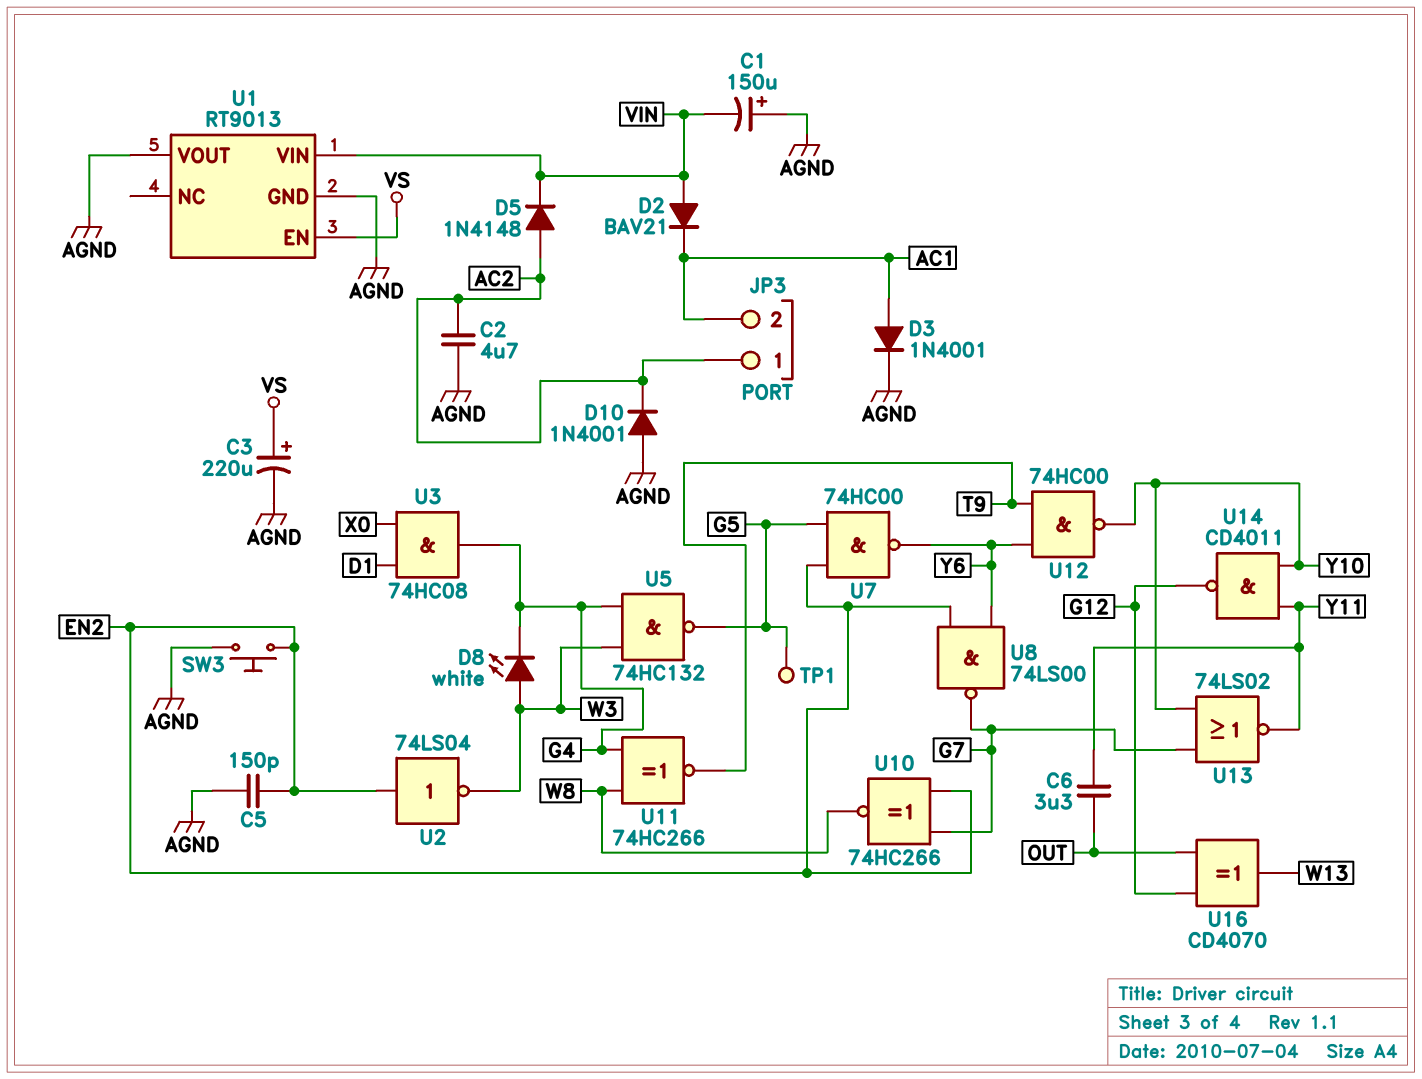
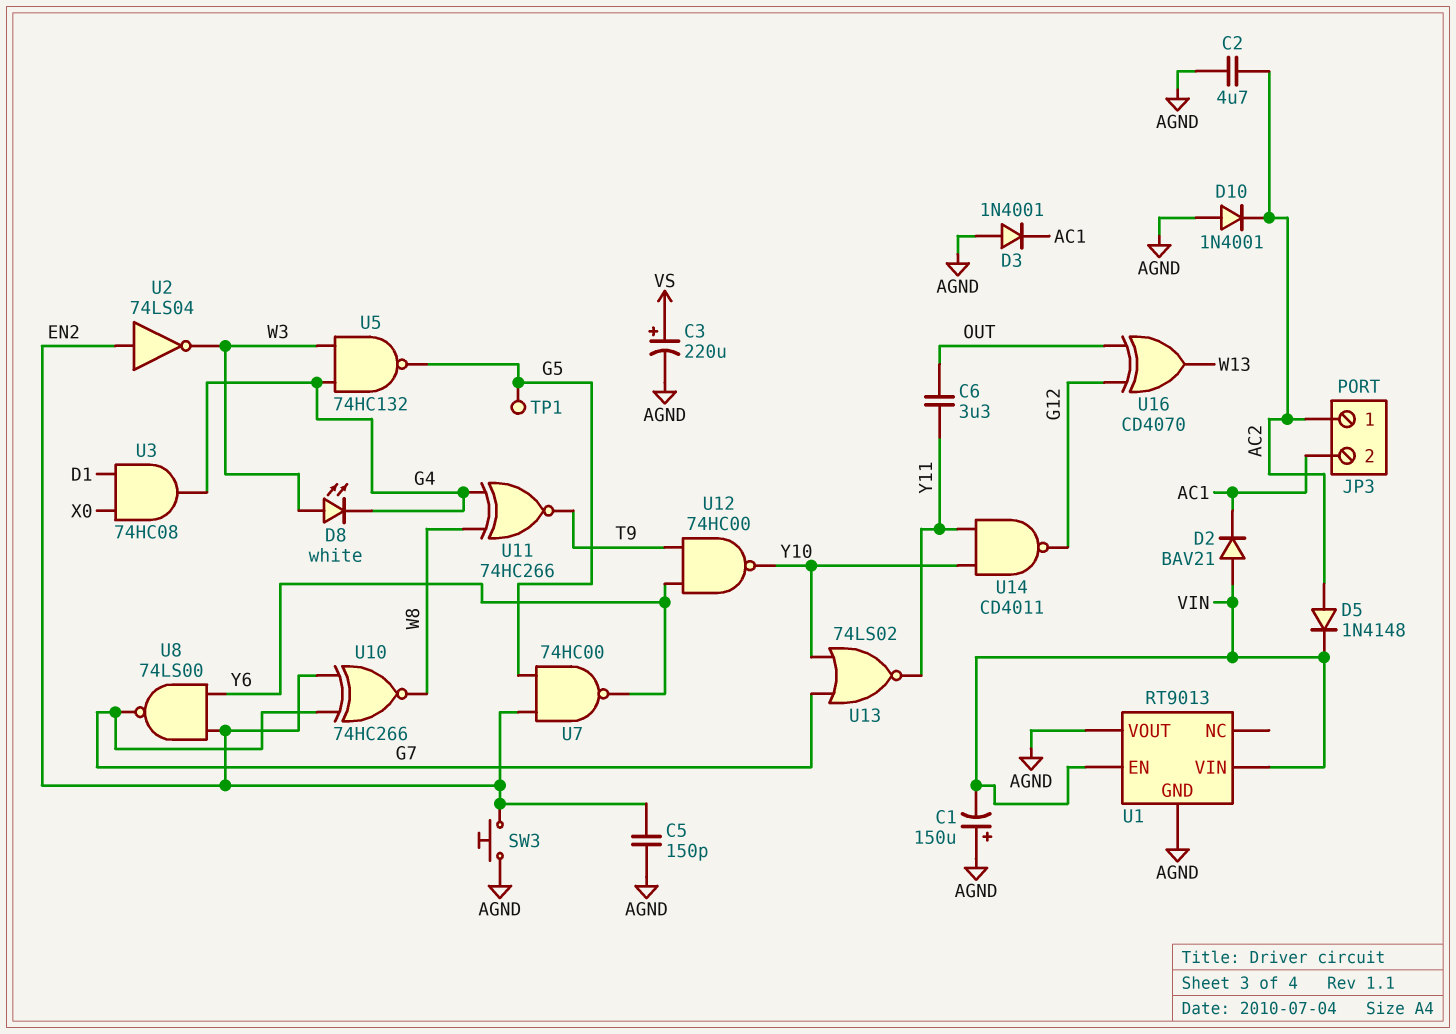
D3: diode 1N4001 (A AC1, K AGND) -> diode 1N4001 (A AGND, K AC1)
U1 pin EN: VS -> VIN

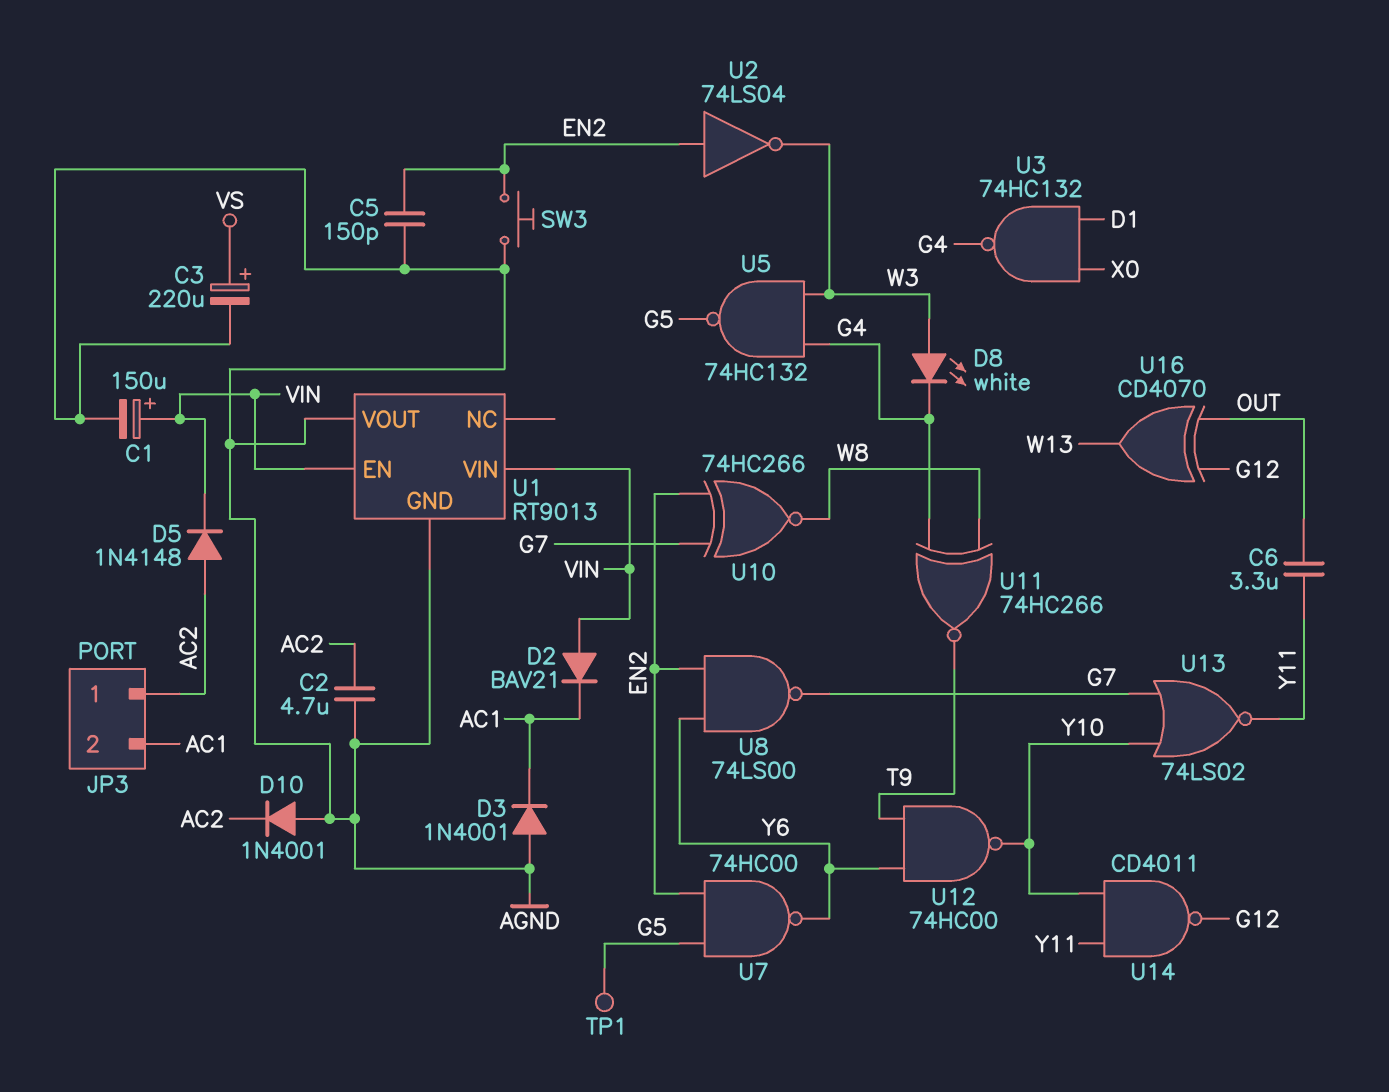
C1: 150uF (plus AGND, minus VIN) -> 150uF (plus VIN, minus AGND)
U3: AND 74HC08 (in D1, in X0, out G4) -> NAND 74HC132 (in D1, in X0, out G4)

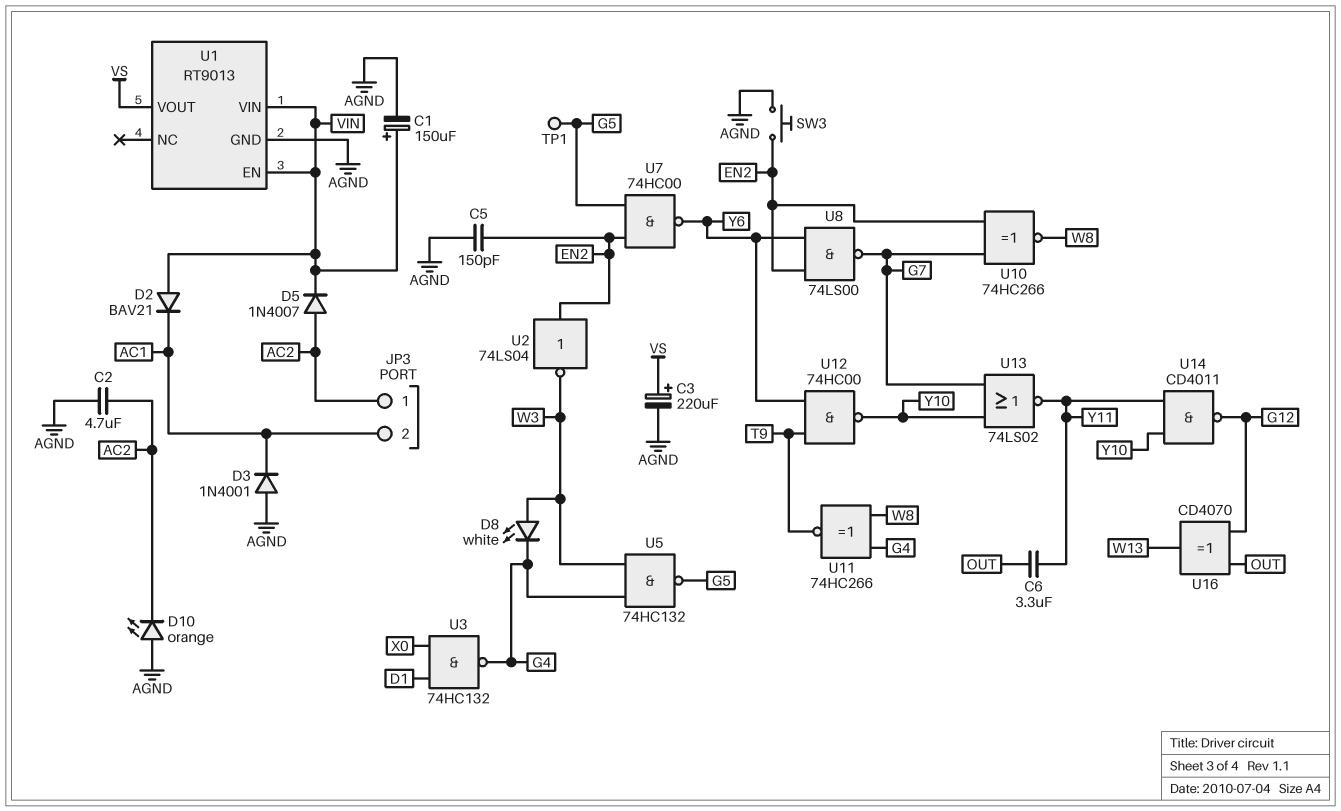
D5: diode 1N4148 (A AC2, K VIN) -> diode 1N4007 (A AC2, K VIN)
D10: diode 1N4001 (A AGND, K AC2) -> LED orange (A AGND, K AC2)
U1 pin VOUT: AGND -> VS

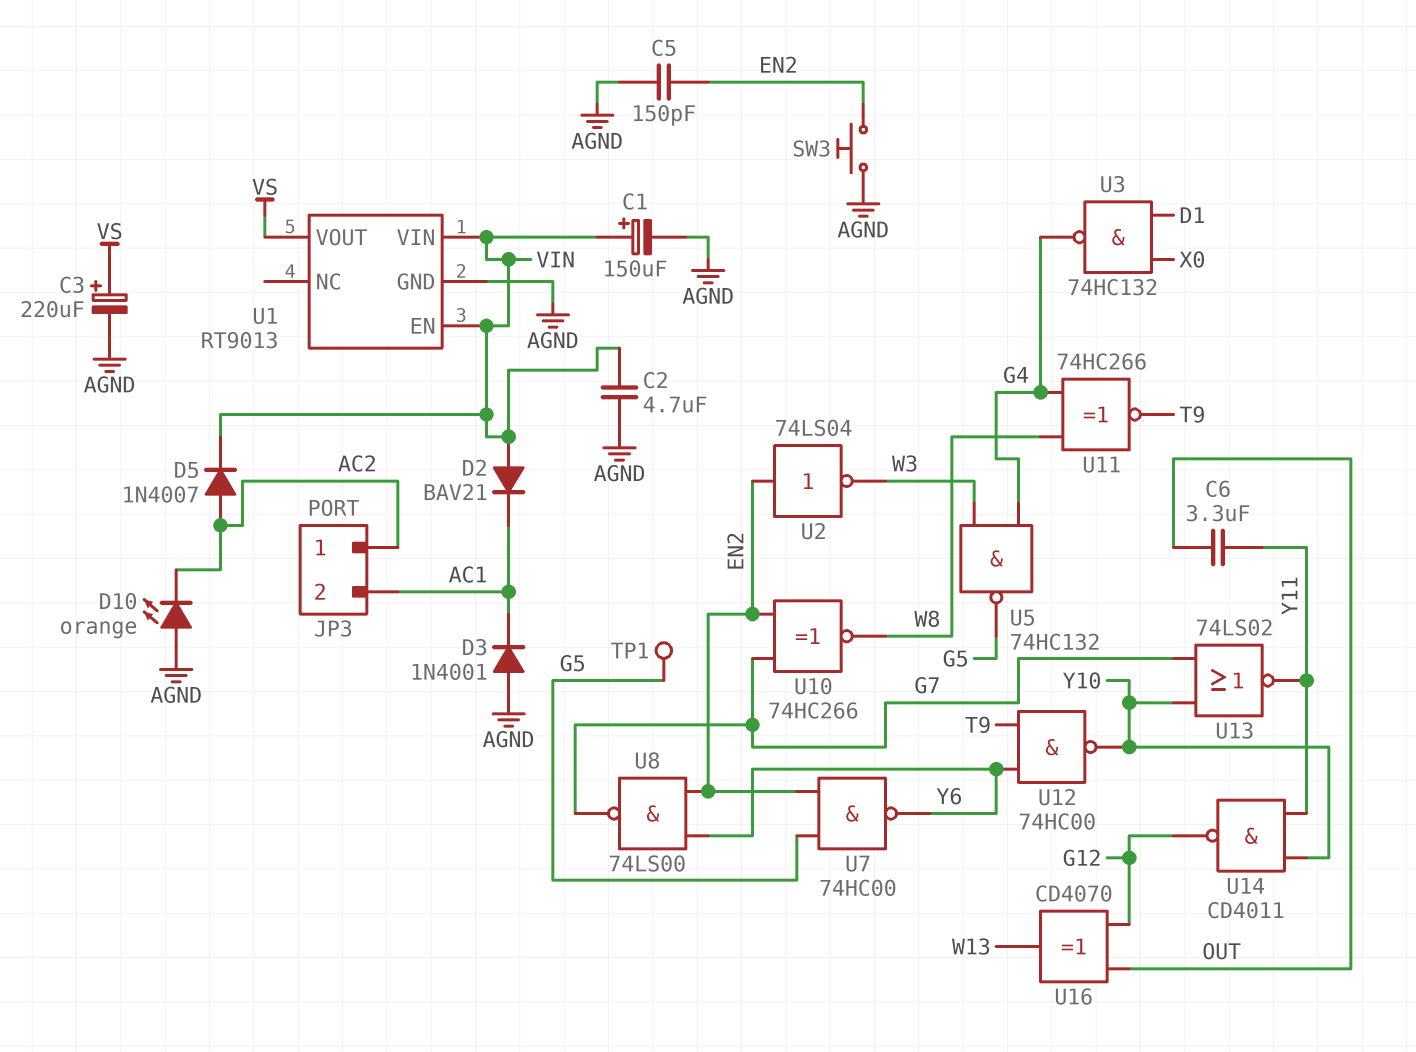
C2: 4.7uF (AC2, AGND) -> 4.7uF (AGND, VIN)
D8: LED white (A W3, K G4) -> none

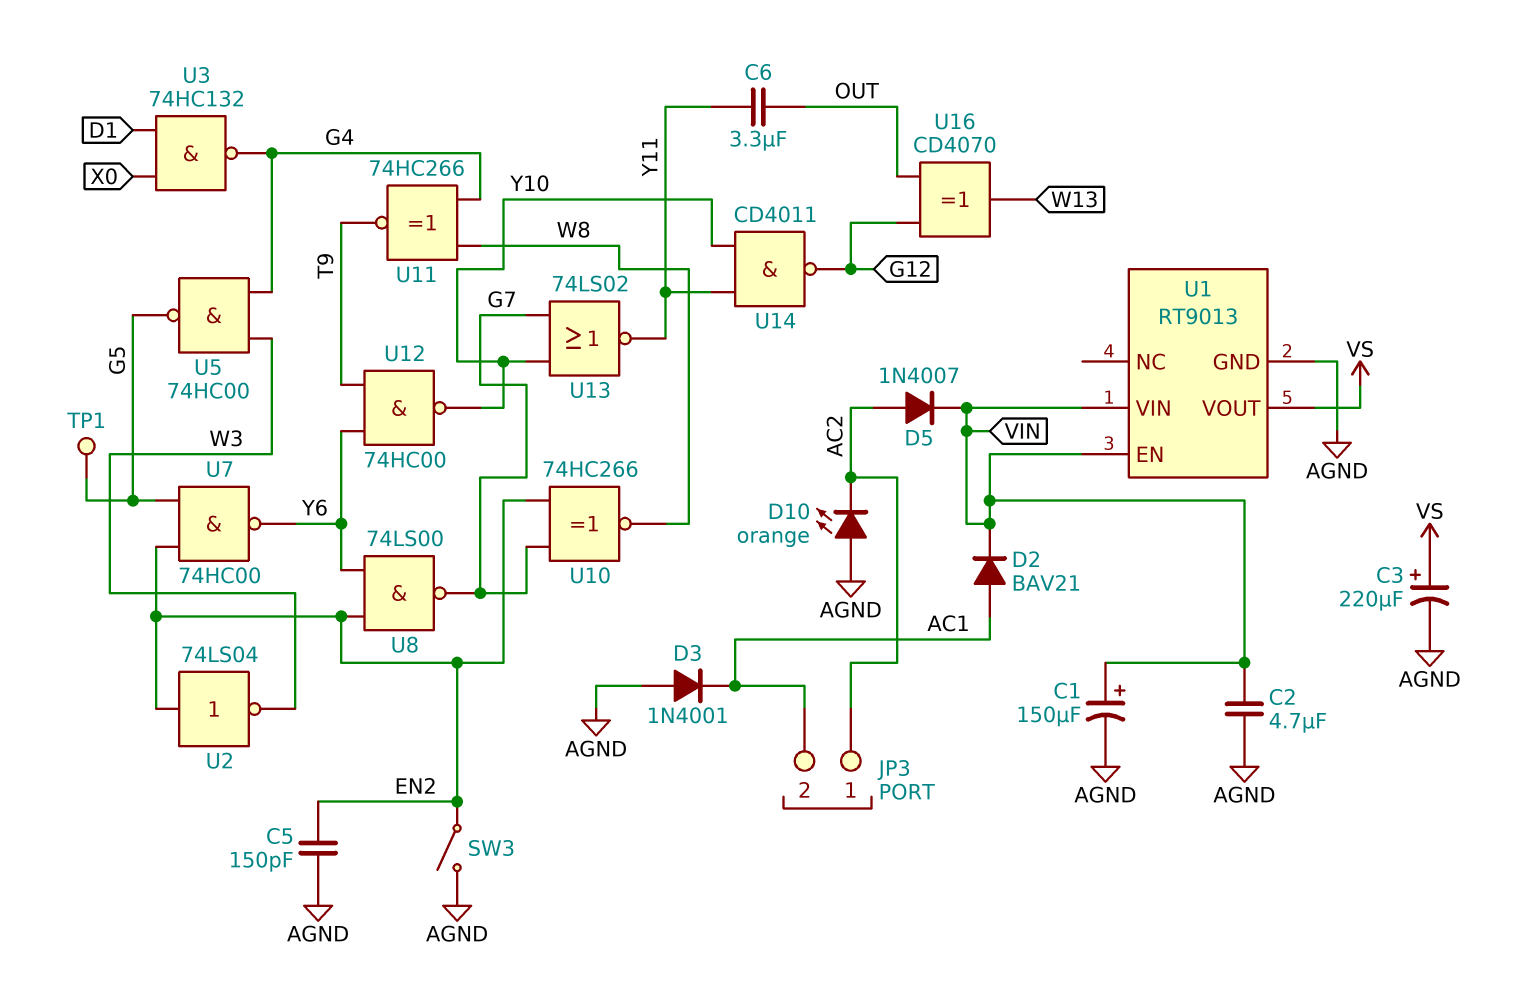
D2: diode BAV21 (A VIN, K AC1) -> diode BAV21 (A AC1, K VIN)
SW3: button (AGND, EN2) -> switch (AGND, EN2)
U5: NAND 74HC132 (in G4, in W3, out G5) -> NAND 74HC00 (in G4, in W3, out G5)

